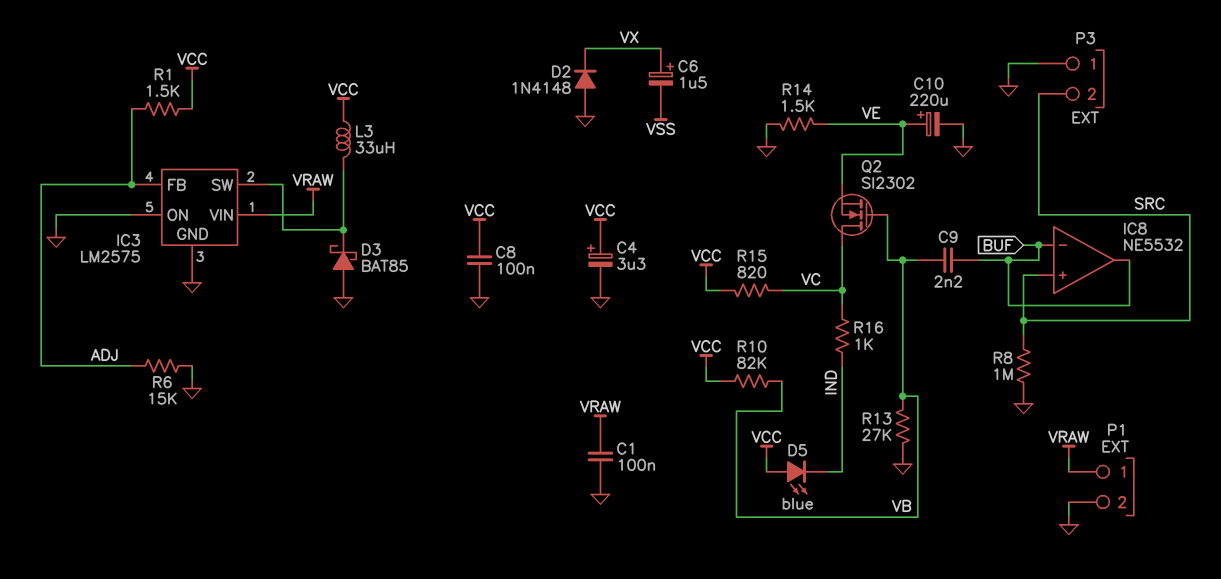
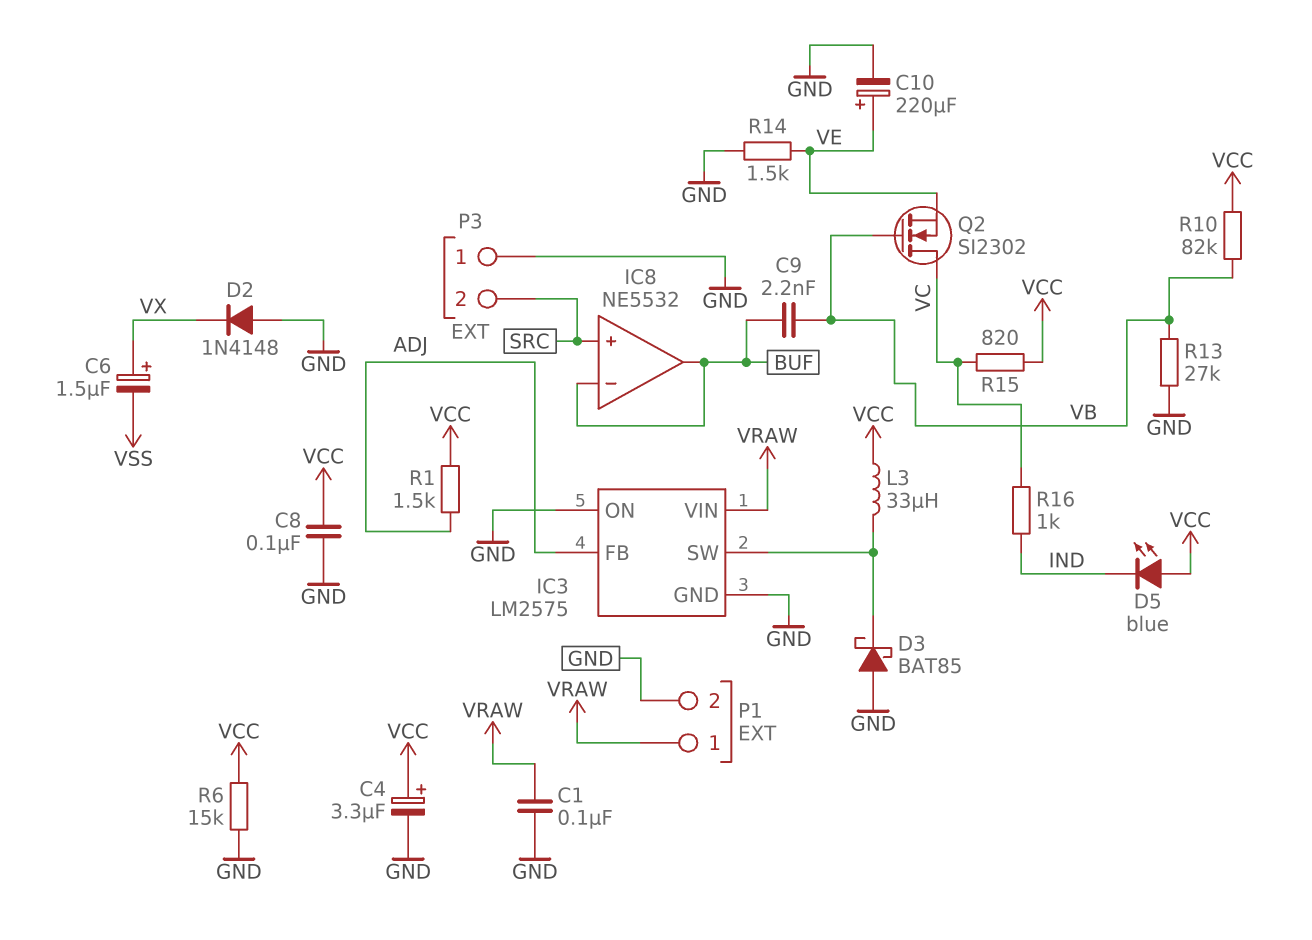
R6: 15k (ADJ, GND) -> 15k (GND, VCC)
R8: 1M (GND, SRC) -> none

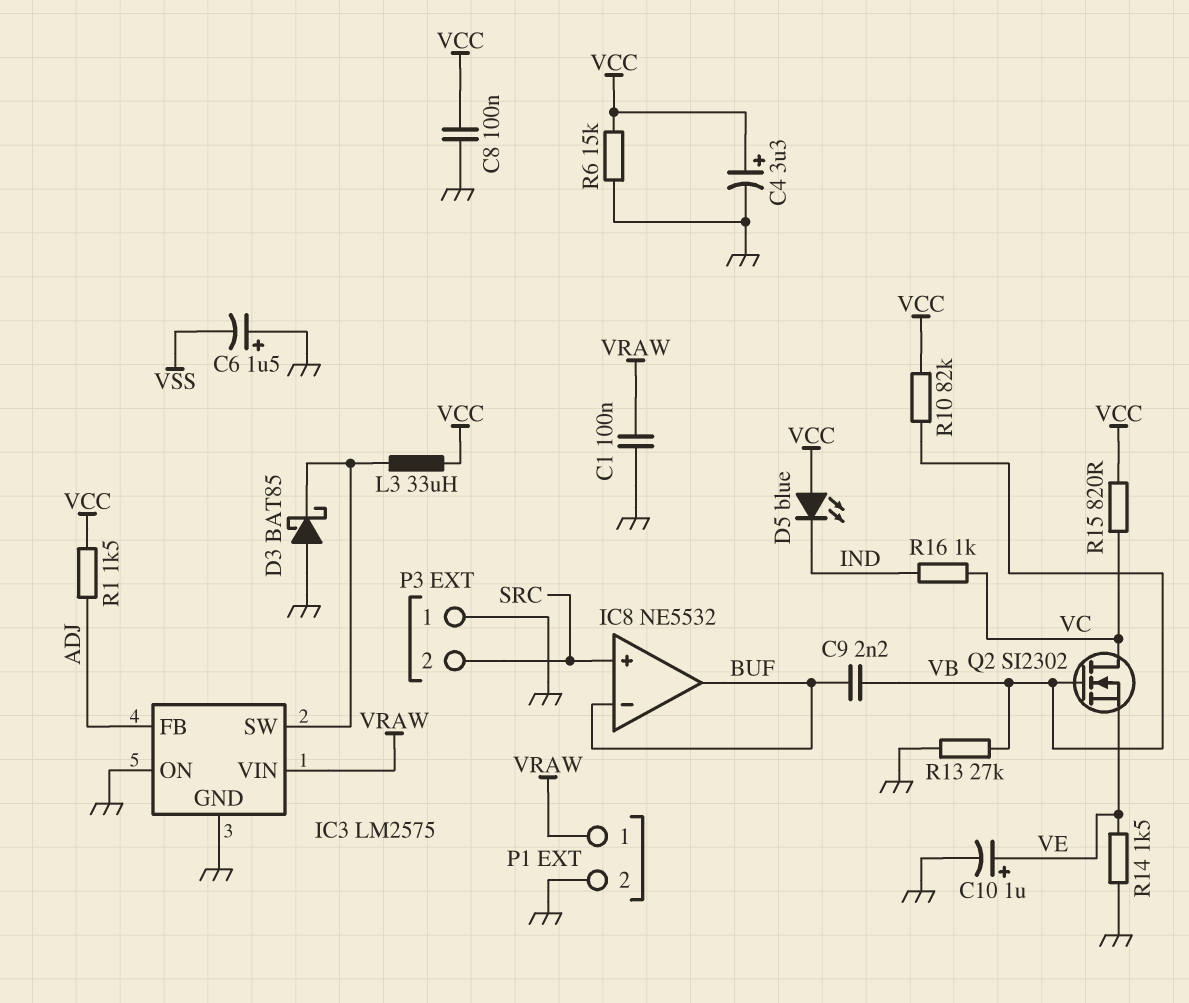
C6: 1.5uF (plus VX, minus VSS) -> 1.5uF (plus GND, minus VSS)
C10: 220uF (plus VE, minus GND) -> 1uF (plus VE, minus GND)
D2: diode 1N4148 (A GND, K VX) -> none

